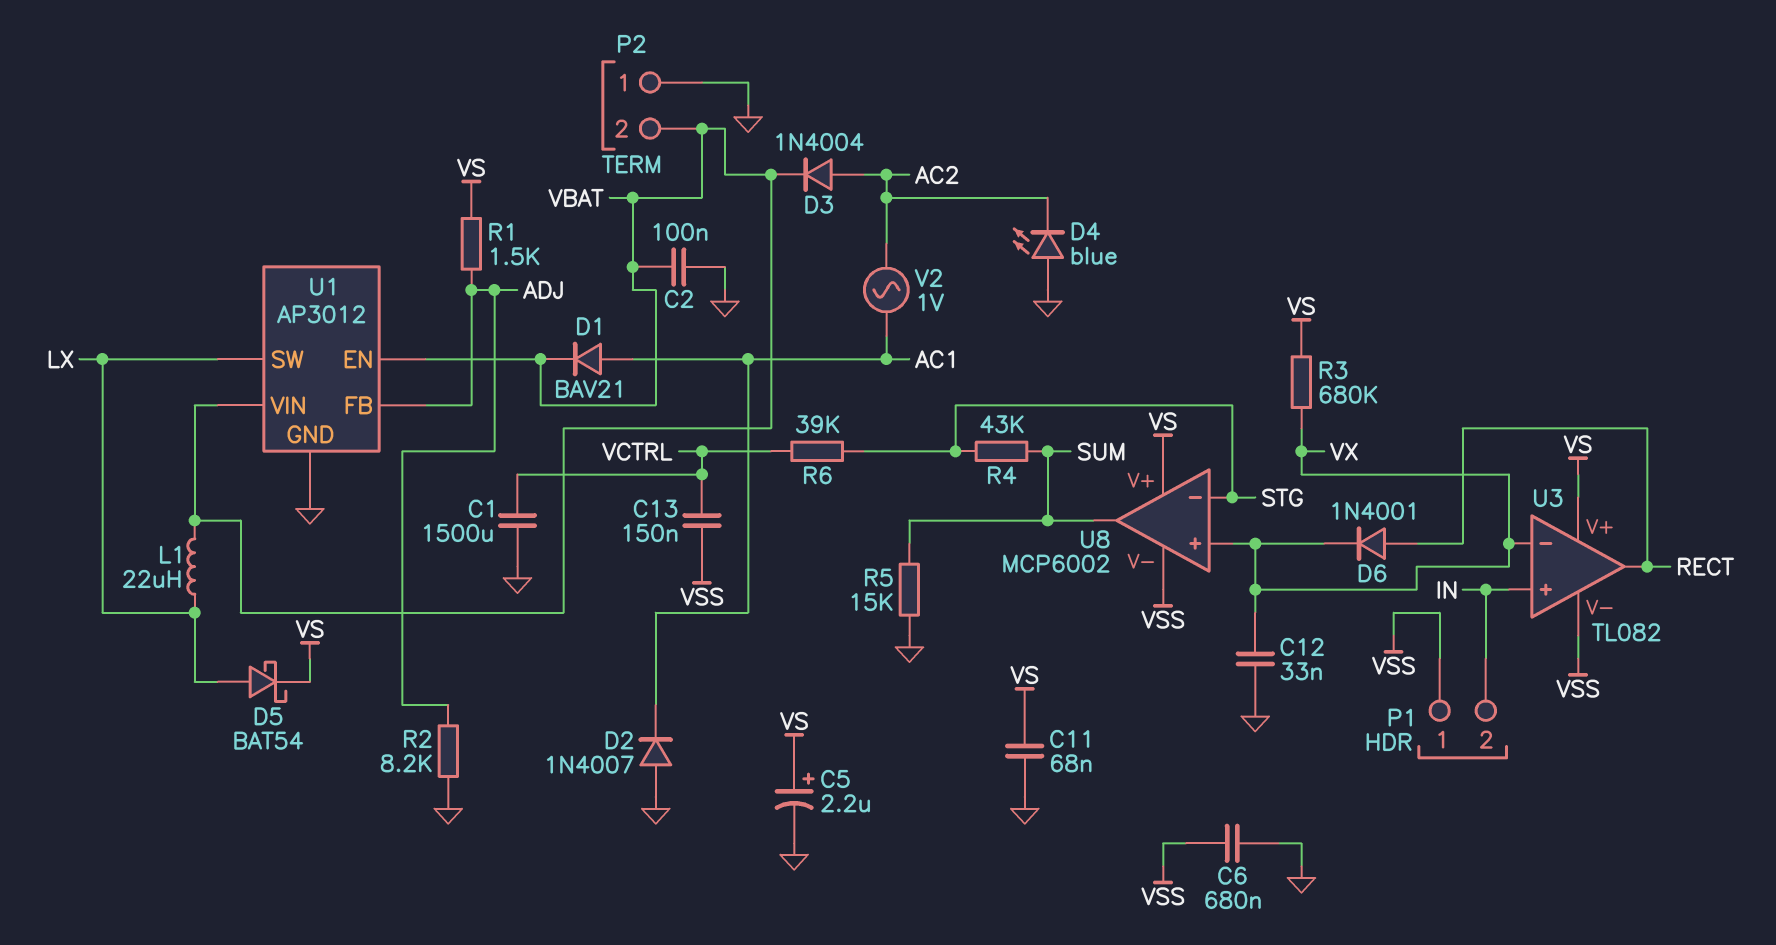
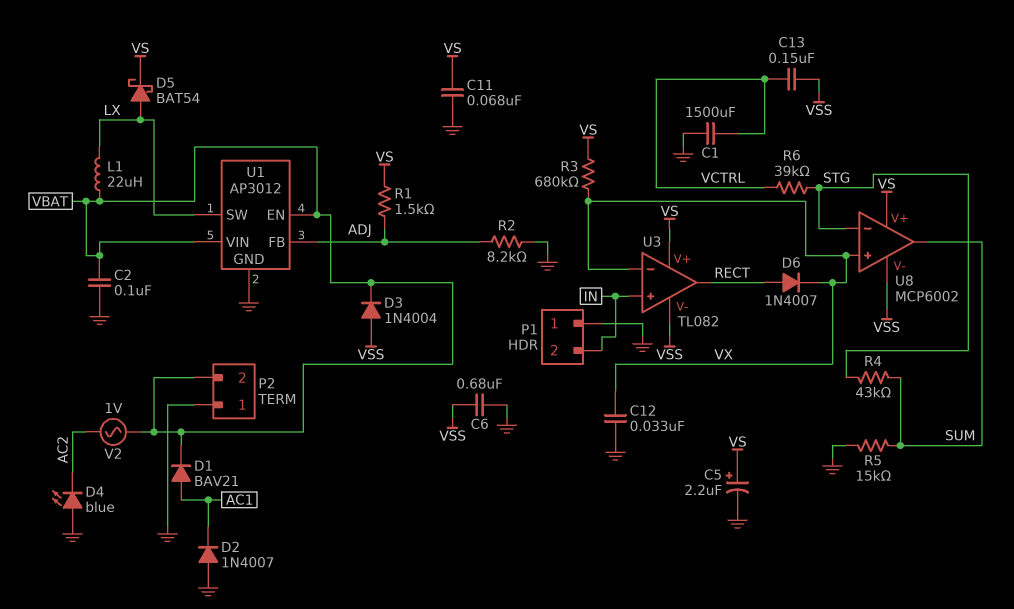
D3: diode 1N4004 (A AC2, K VBAT) -> diode 1N4004 (A VSS, K VBAT)
D6: diode 1N4001 (A RECT, K VX) -> diode 1N4007 (A RECT, K VX)
P1 pin 1: VSS -> GND
V2: AC 1V (AC1, AC2) -> AC 1V (AC2, VBAT)

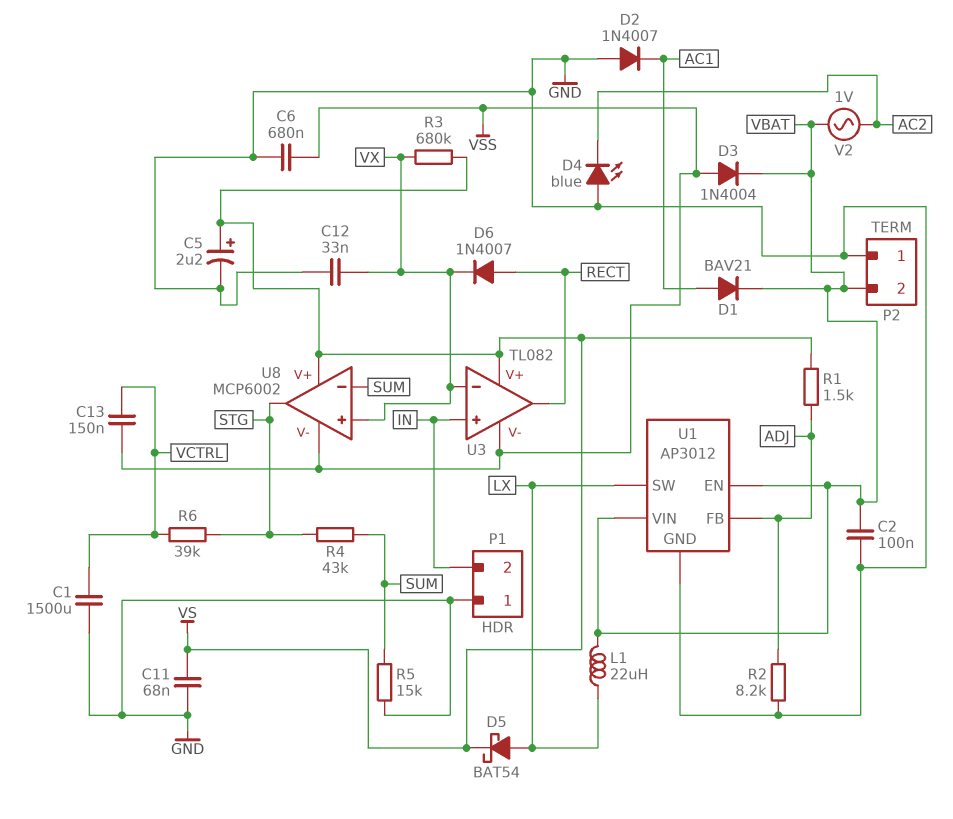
U8 pin in-: STG -> SUM
U8 pin out: SUM -> STG

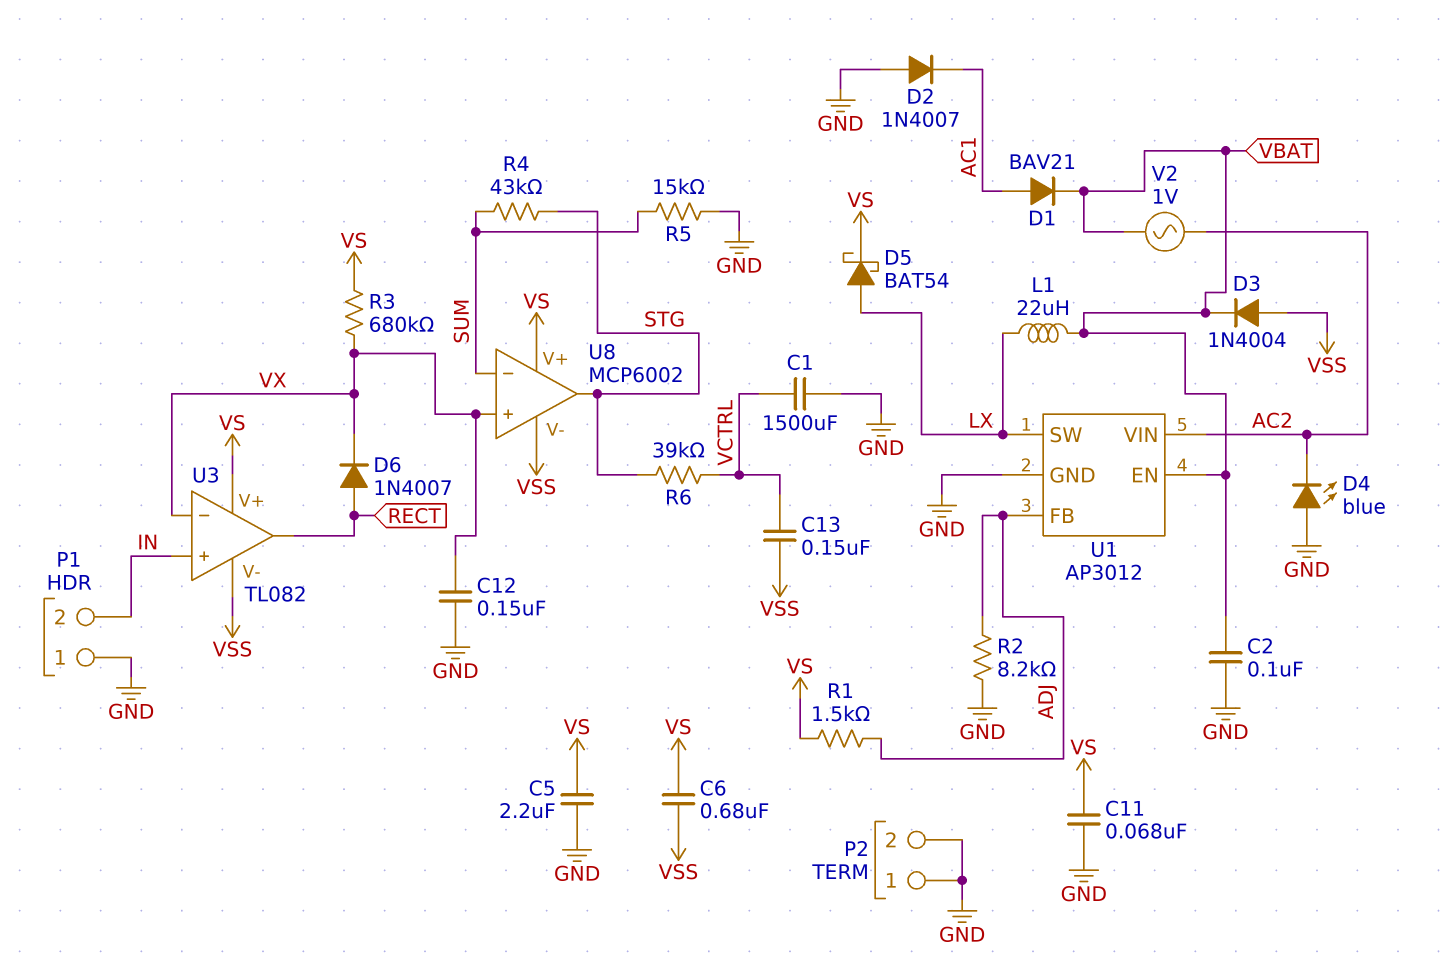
C5: 2.2uF (plus VS, minus GND) -> 2.2uF (GND, VS)
C6: 680nF (GND, VSS) -> 680nF (VS, VSS)
C12: 33nF (GND, VX) -> 150nF (GND, VX)
P2 pin 2: VBAT -> GND
U1 pin VIN: VBAT -> AC2

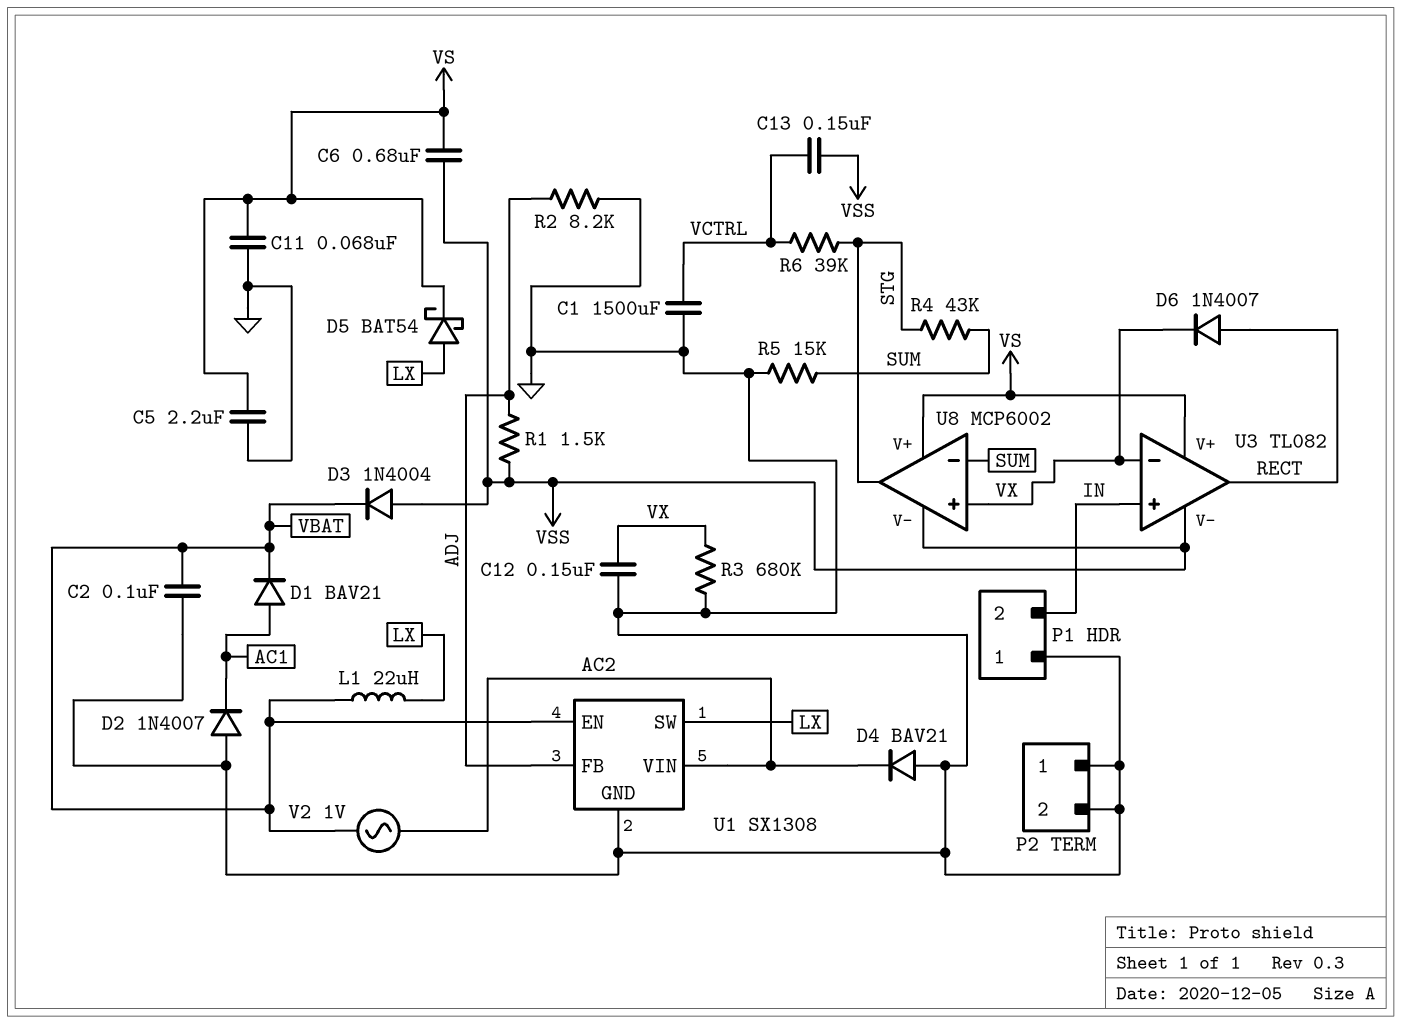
D4: LED blue (A GND, K AC2) -> diode BAV21 (A GND, K AC2)
R1: 1.5k (ADJ, VS) -> 1.5k (ADJ, VSS)
R3: 680k (VS, VX) -> 680k (GND, VX)
U1: AP3012 -> SX1308

